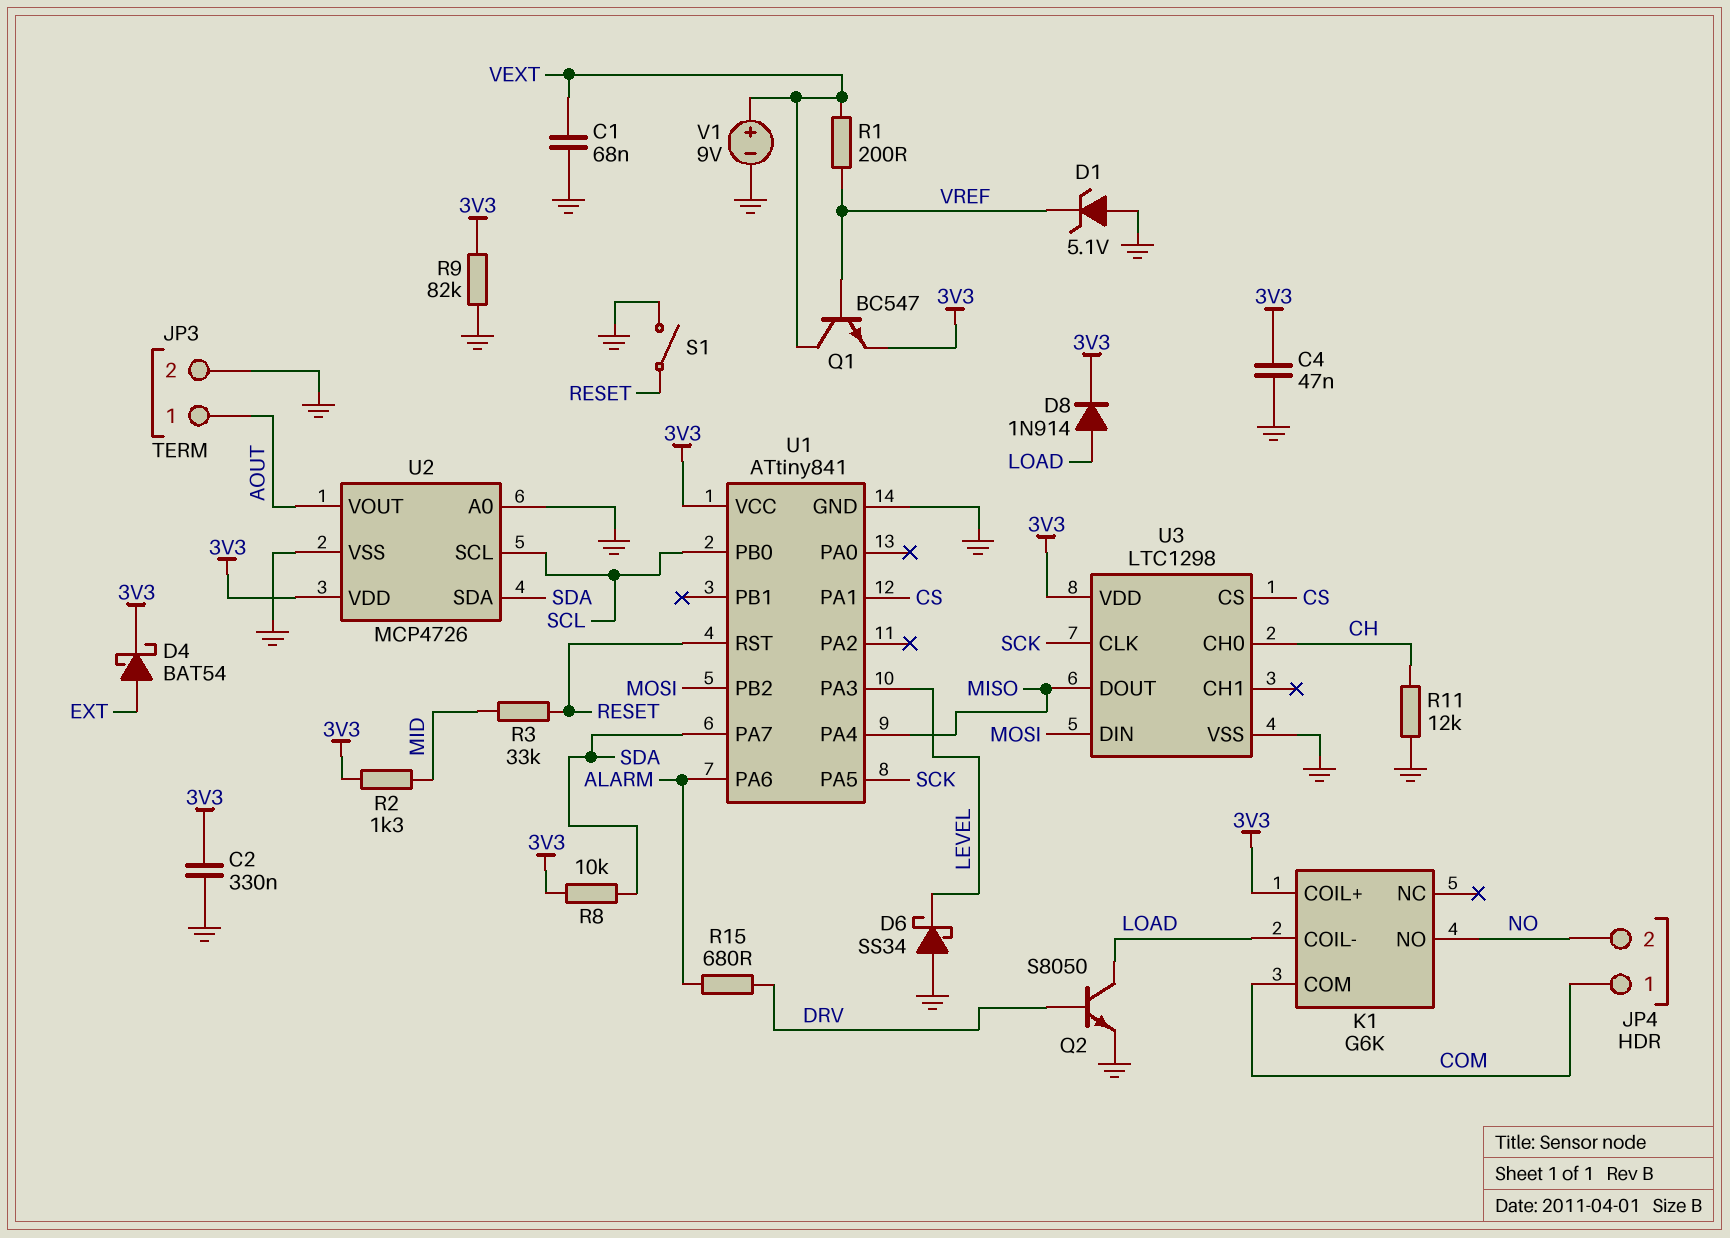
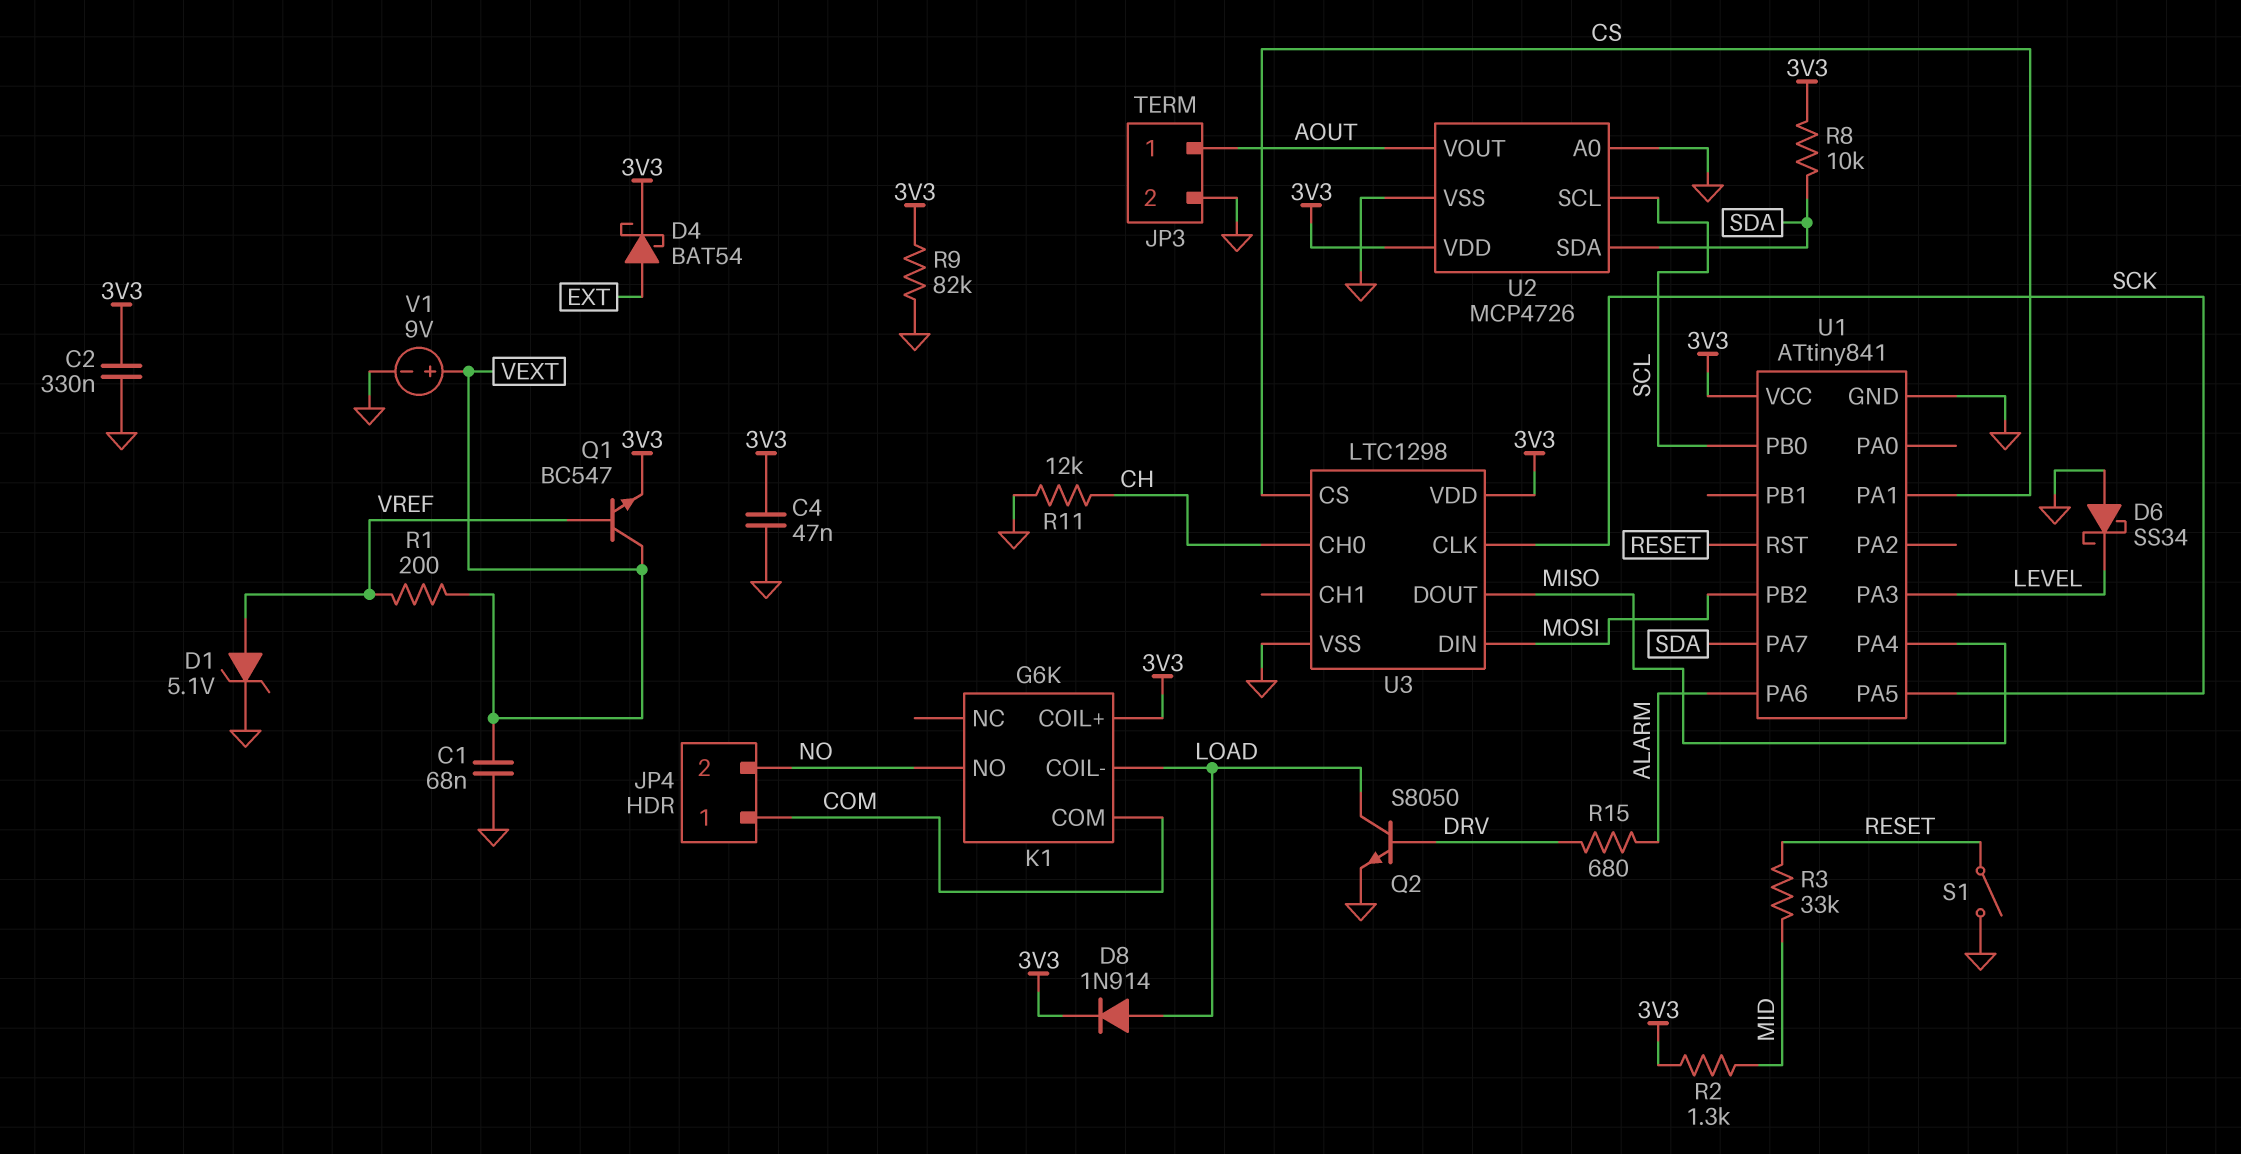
D1: zener 5.1V (A GND, K VREF) -> zener 5.1V (A VREF, K GND)

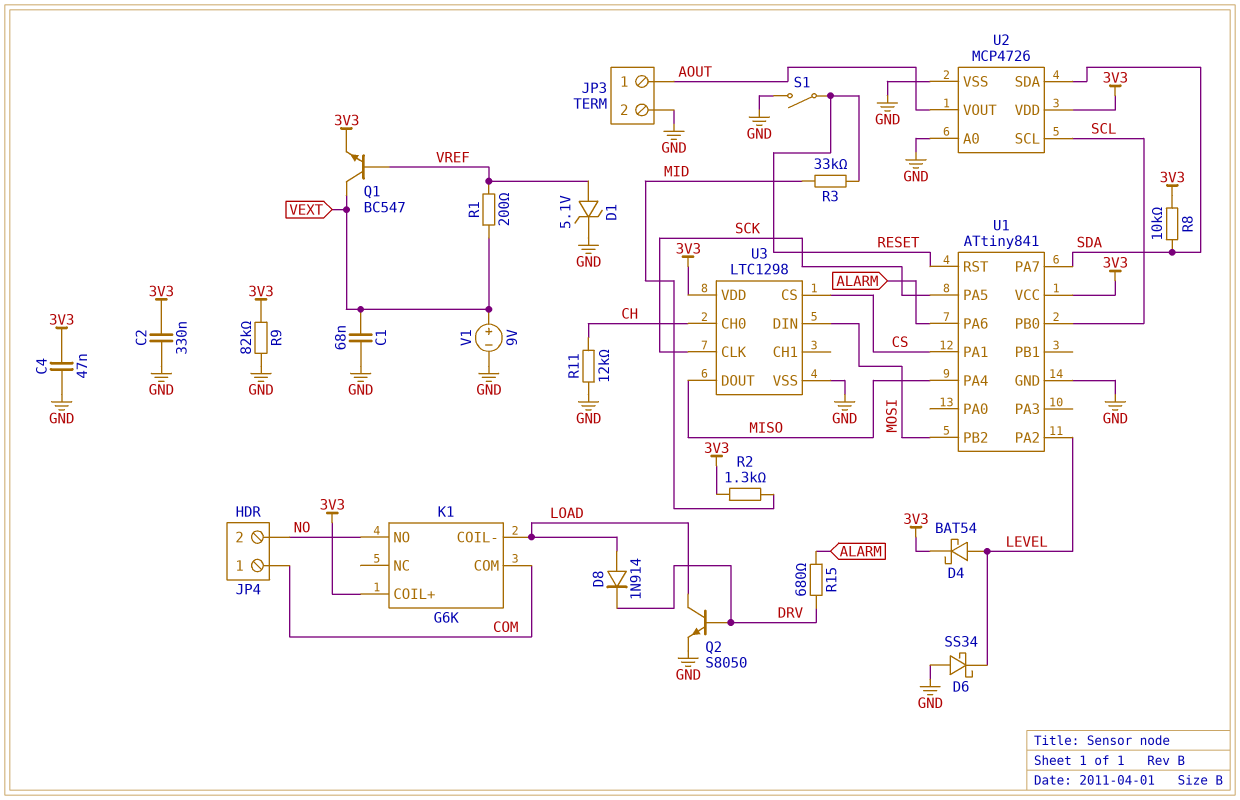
D4: schottky BAT54 (A EXT, K 3V3) -> schottky BAT54 (A LEVEL, K 3V3)
D8: diode 1N914 (A LOAD, K 3V3) -> diode 1N914 (A LOAD, K DRV)
U1 pin PA2: none -> LEVEL
U1 pin PA3: LEVEL -> none

